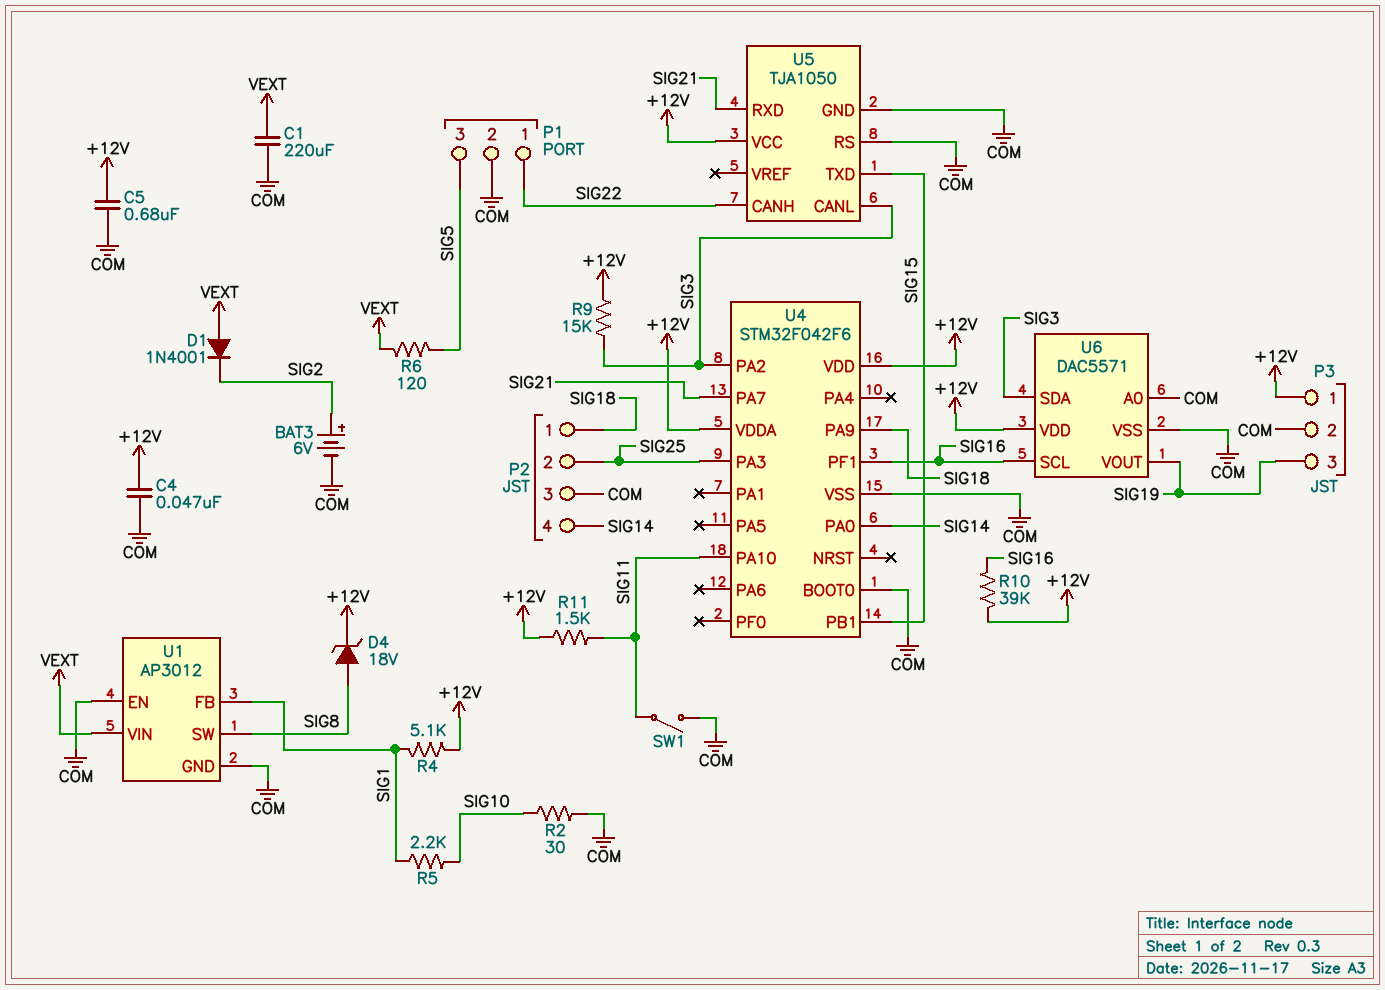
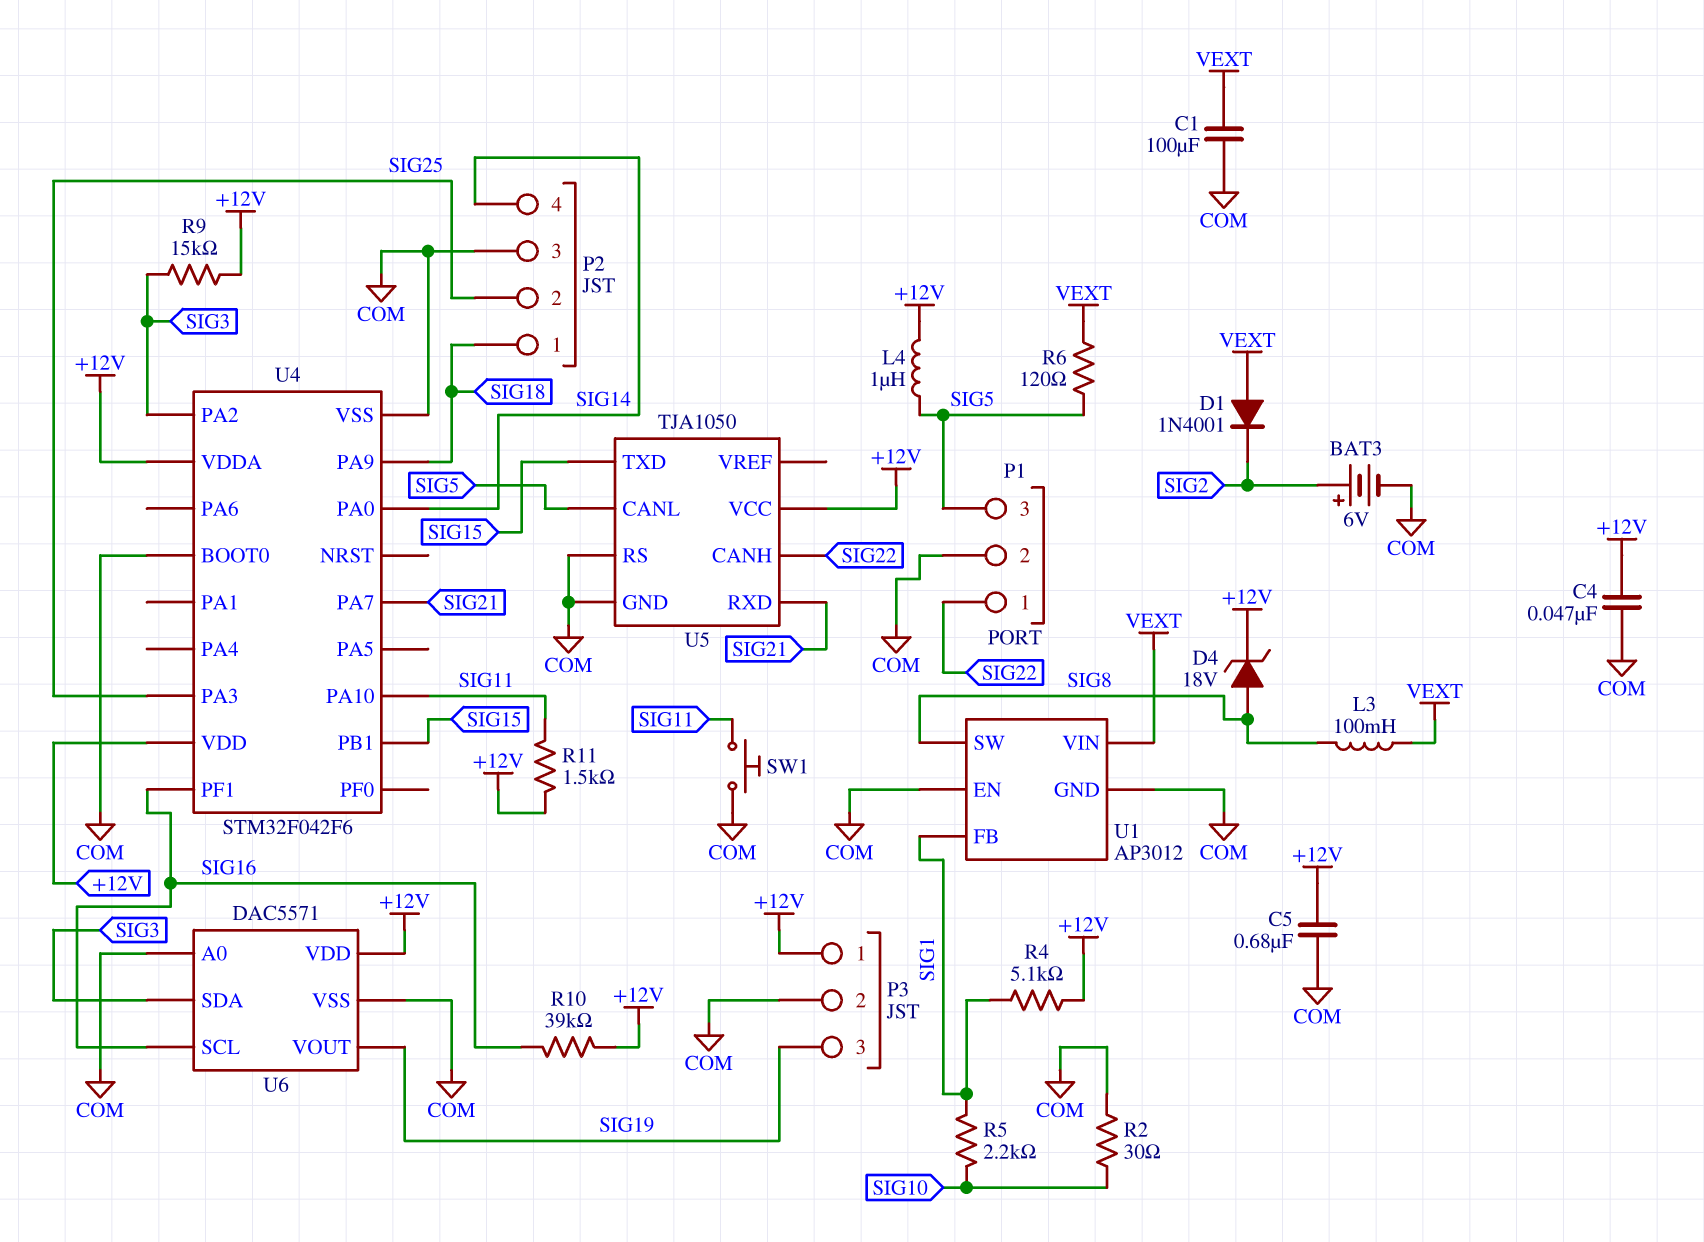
C1: 220uF (COM, VEXT) -> 100uF (COM, VEXT)
L3: none -> 100mH (SIG8, VEXT)
L4: none -> 1uH (+12V, SIG5)
SW1: switch (COM, SIG11) -> button (COM, SIG11)
U5 pin CANL: SIG3 -> SIG5

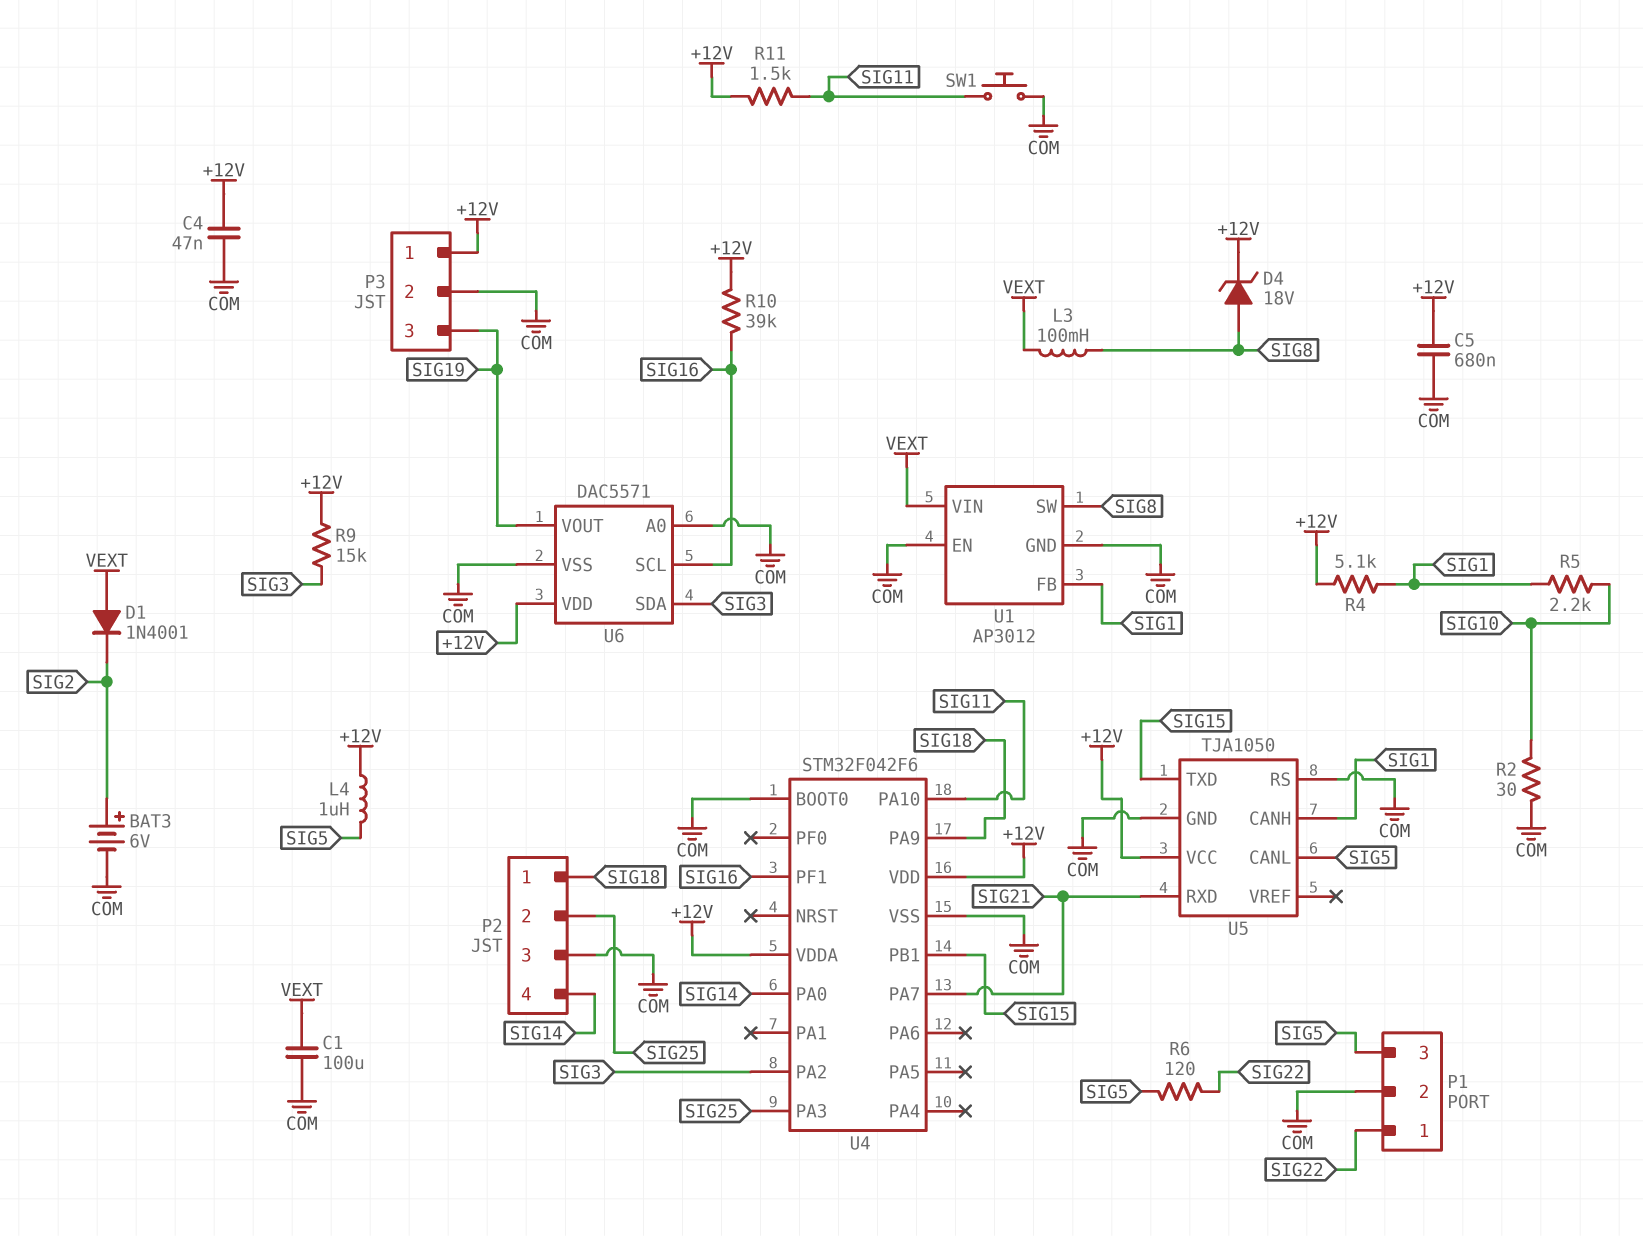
R6: 120 (SIG5, VEXT) -> 120 (SIG5, SIG22)
U5 pin CANH: SIG22 -> SIG1

